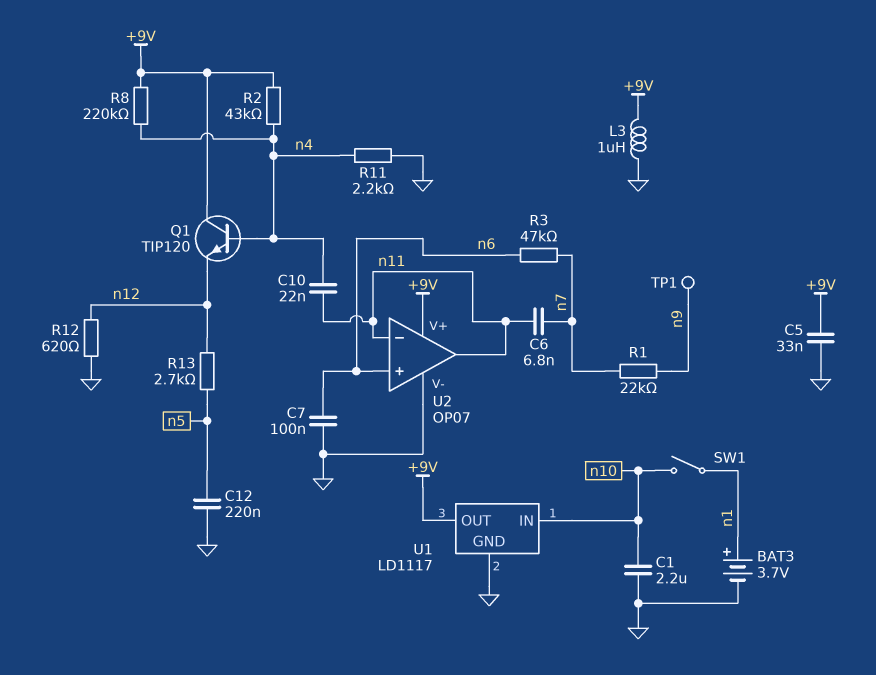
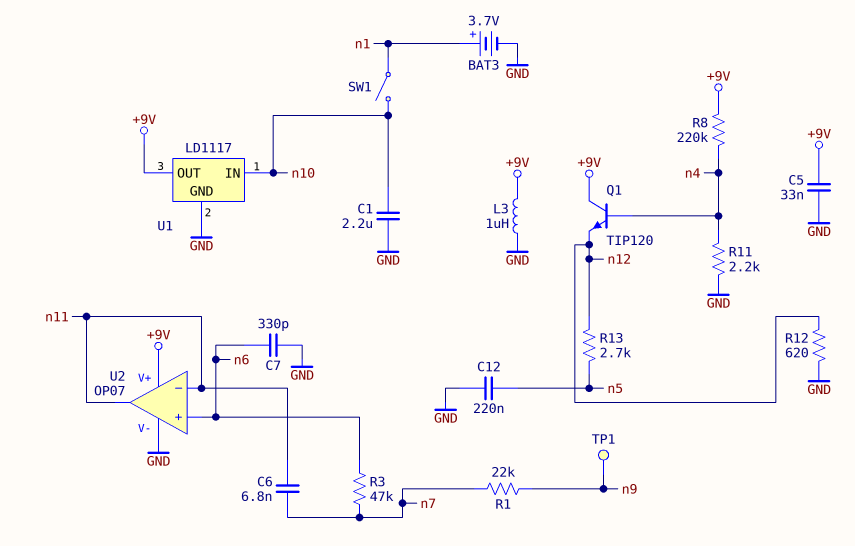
C7: 100nF (GND, n6) -> 330pF (GND, n6)
C10: 22nF (n4, n11) -> none
R2: 43k (+9V, n4) -> none

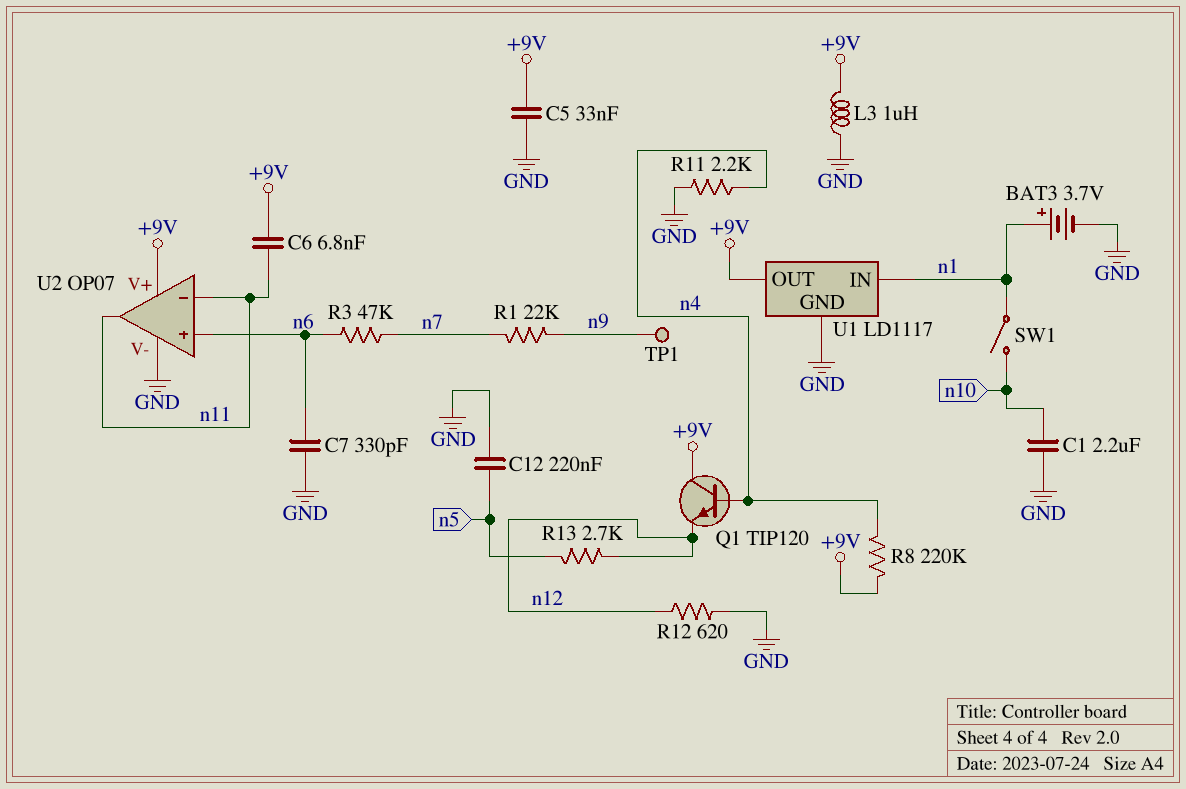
C6: 6.8nF (n7, n11) -> 6.8nF (+9V, n11)
U1 pin IN: n10 -> n1

